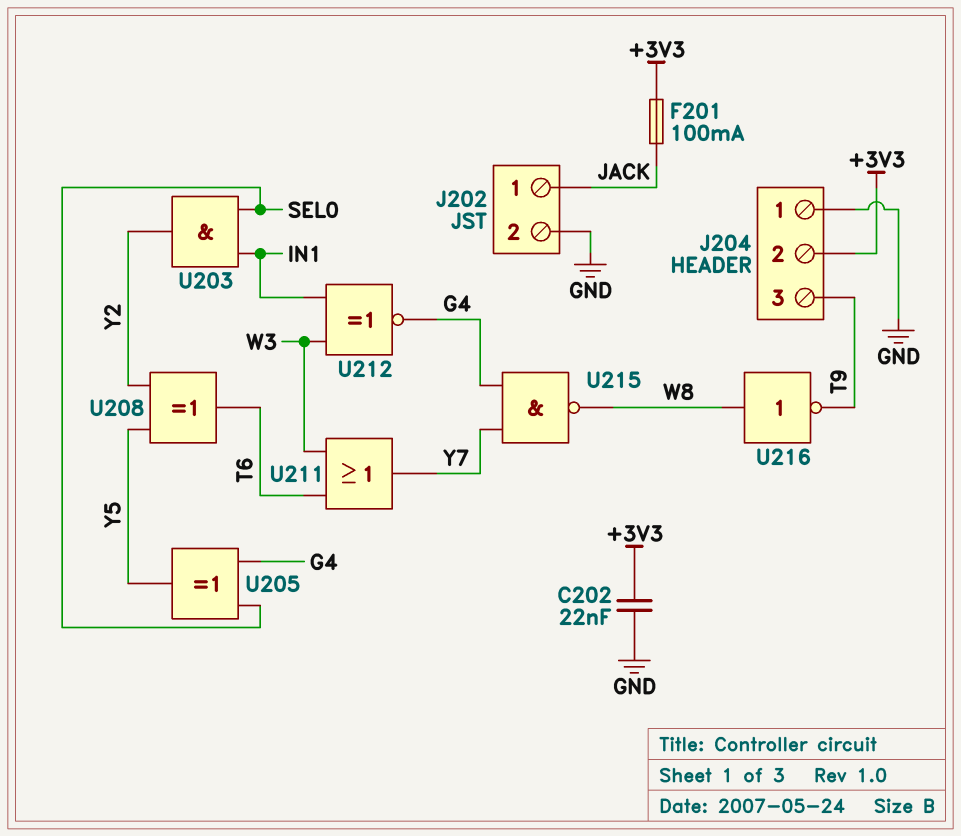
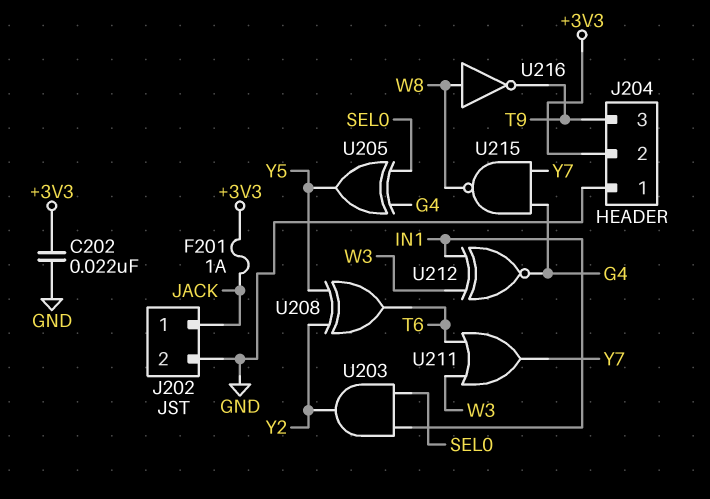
F201: 100mA (+3V3, JACK) -> 1A (+3V3, JACK)

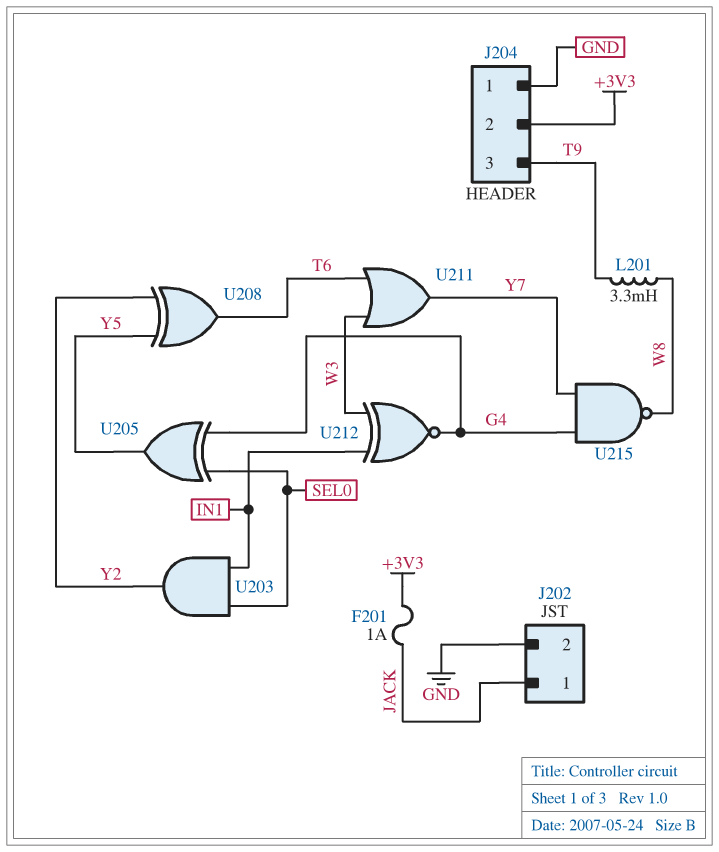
C202: 22nF (+3V3, GND) -> none
L201: none -> 3.3mH (T9, W8)
U216: NOT (in W8, out T9) -> none

